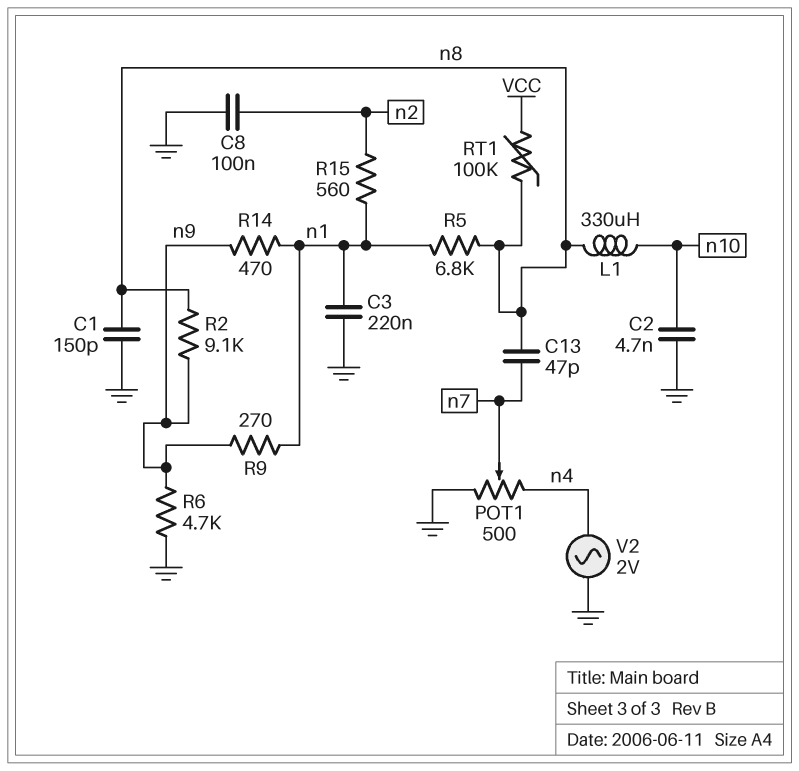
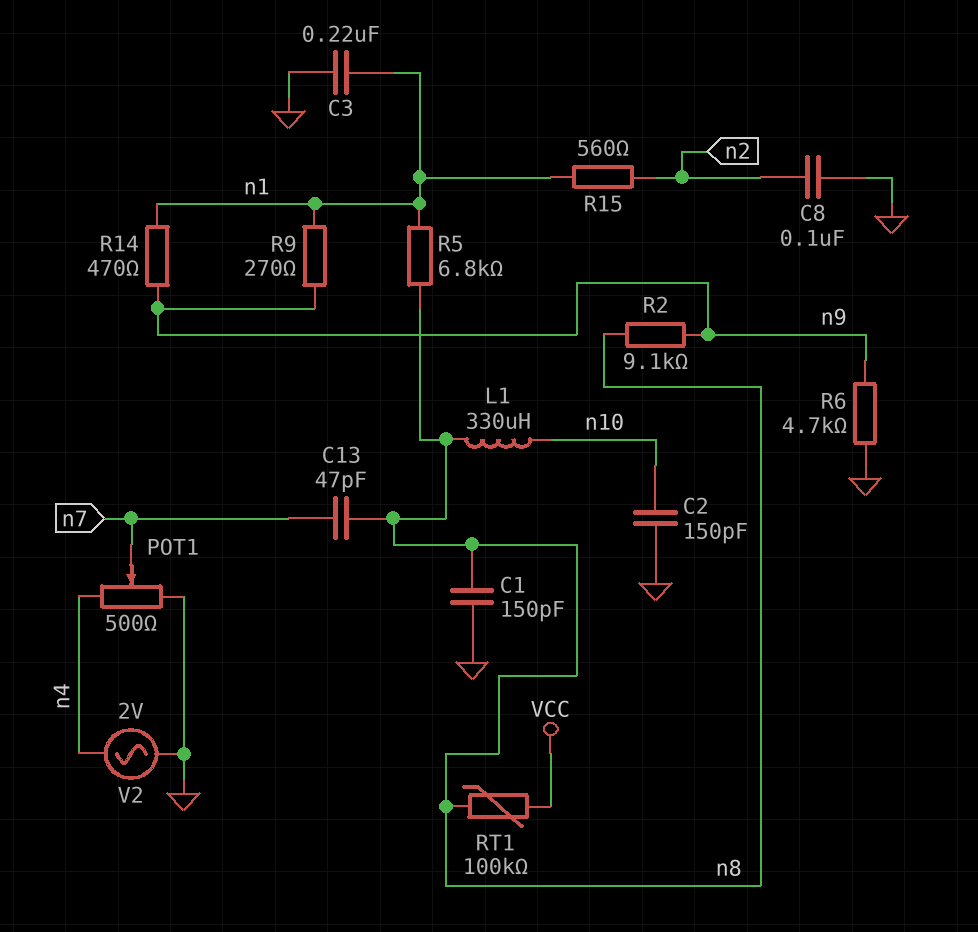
C2: 4.7nF (GND, n10) -> 150pF (GND, n10)

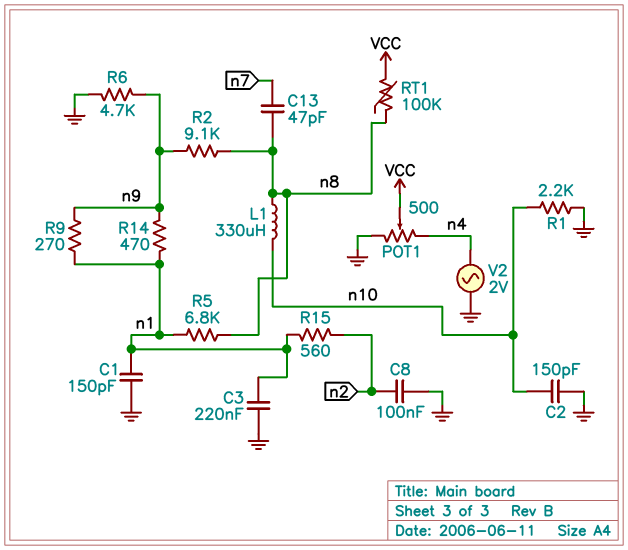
C1: 150pF (GND, n8) -> 150pF (GND, n1)
POT1: 500 (GND, n4, wiper n7) -> 500 (GND, n4, wiper VCC)
R1: none -> 2.2k (GND, n10)

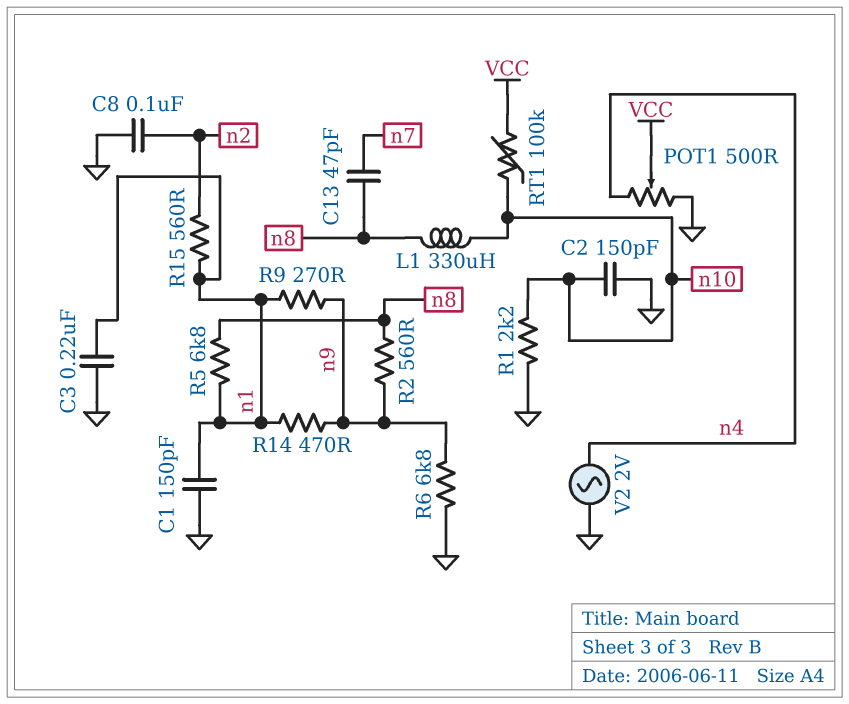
R2: 9.1k (n8, n9) -> 560 (n8, n9)
R6: 4.7k (GND, n9) -> 6.8k (GND, n9)
RT1: 100k (VCC, n8) -> 100k (VCC, n10)

